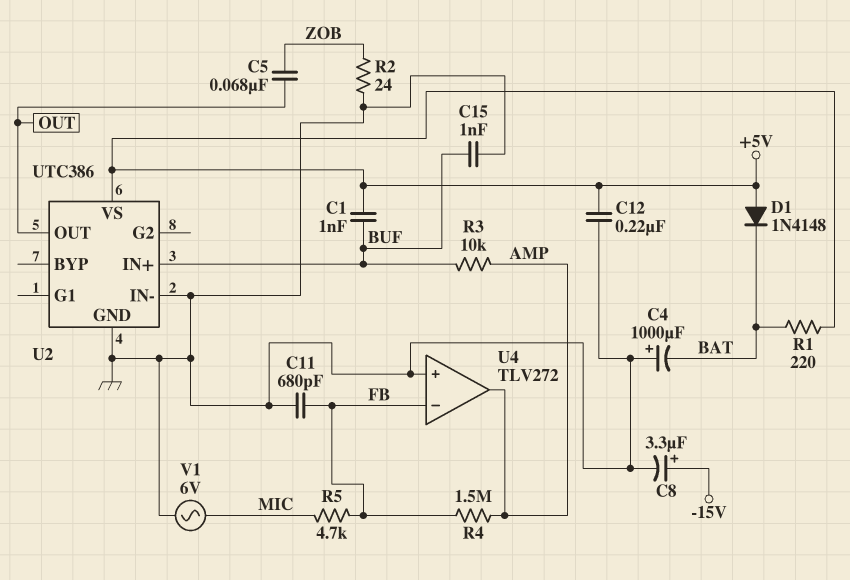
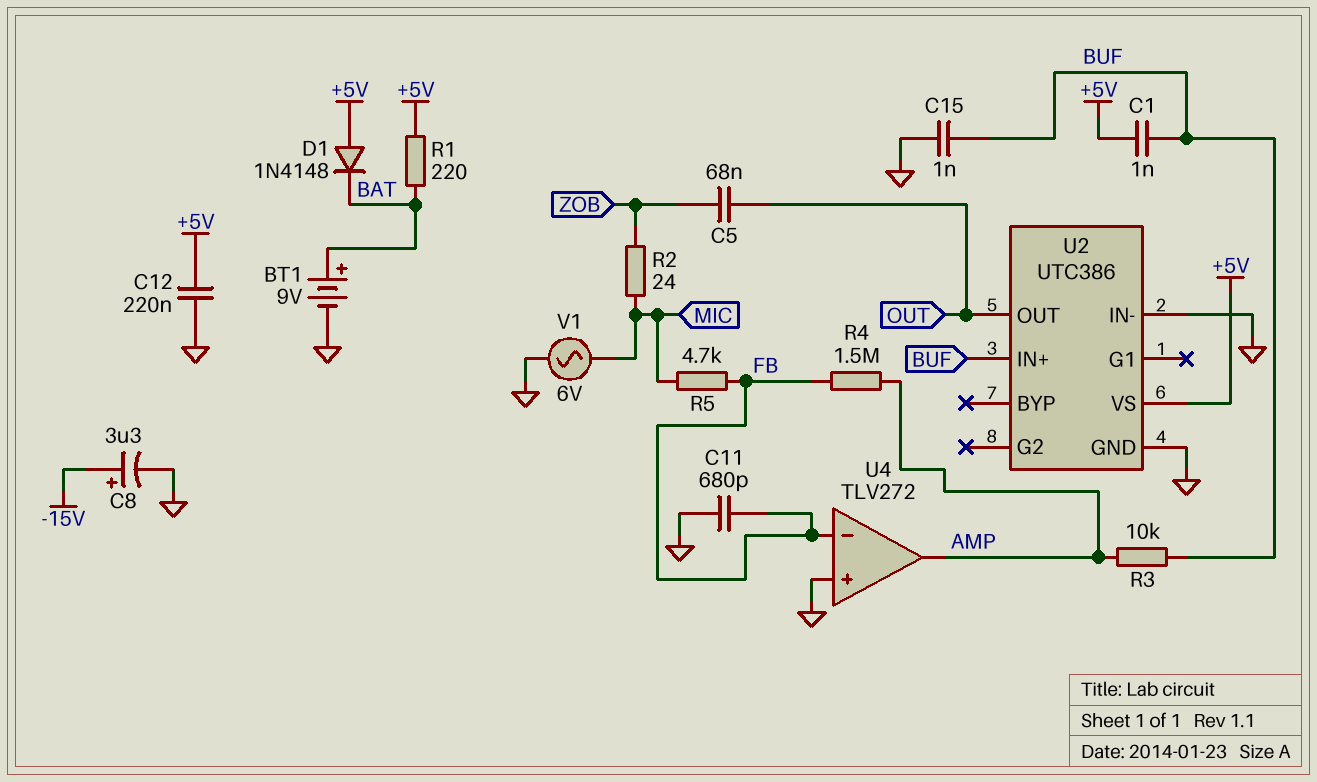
BT1: none -> 9V (plus BAT, minus GND)
C4: 1000uF (plus GND, minus BAT) -> none
R2: 24 (GND, ZOB) -> 24 (MIC, ZOB)

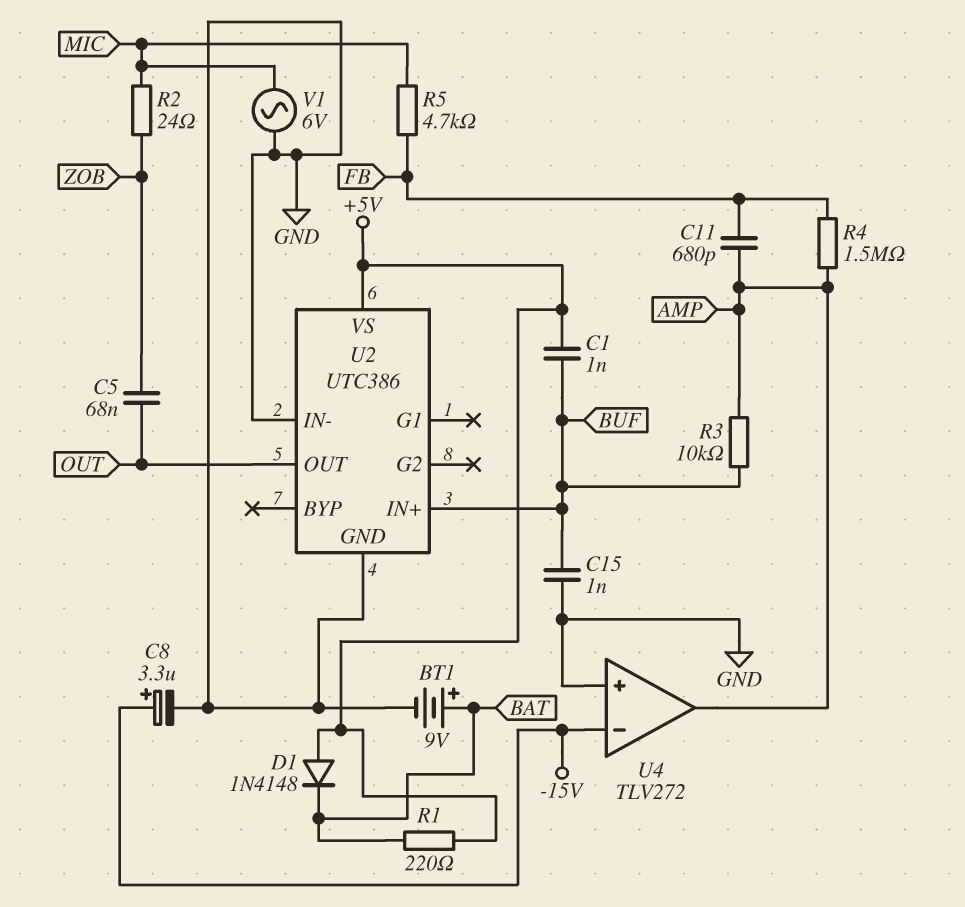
C11: 680pF (FB, GND) -> 680pF (AMP, FB)
C12: 220nF (+5V, GND) -> none
U4 pin in-: FB -> -15V

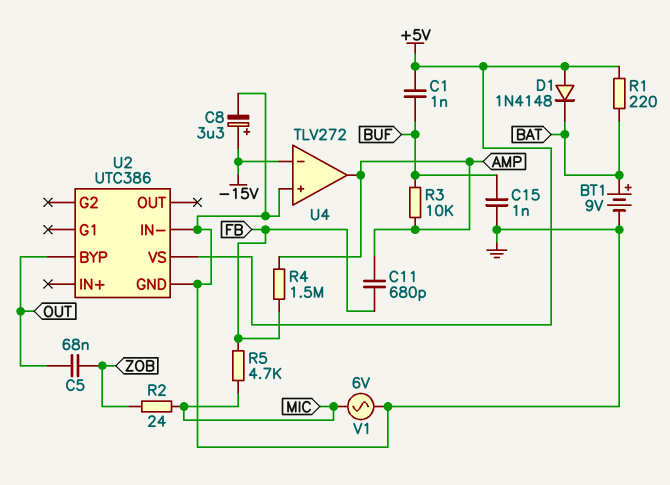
U2 pin BYP: none -> OUT
U2 pin IN+: BUF -> none
U2 pin OUT: OUT -> none

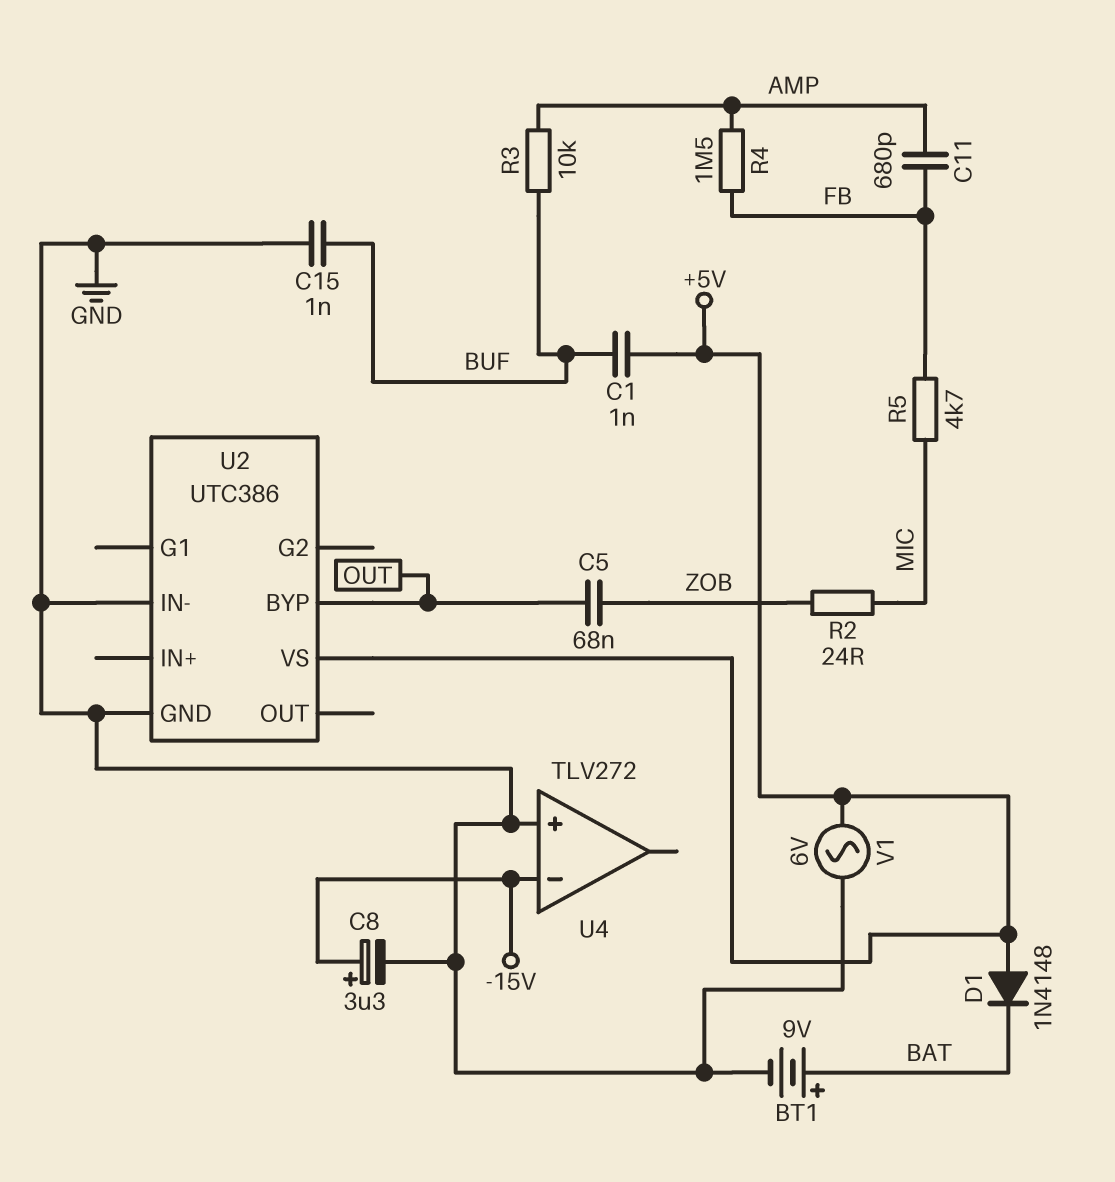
R1: 220 (+5V, BAT) -> none
U4 pin out: AMP -> none
V1: AC 6V (GND, MIC) -> AC 6V (+5V, GND)

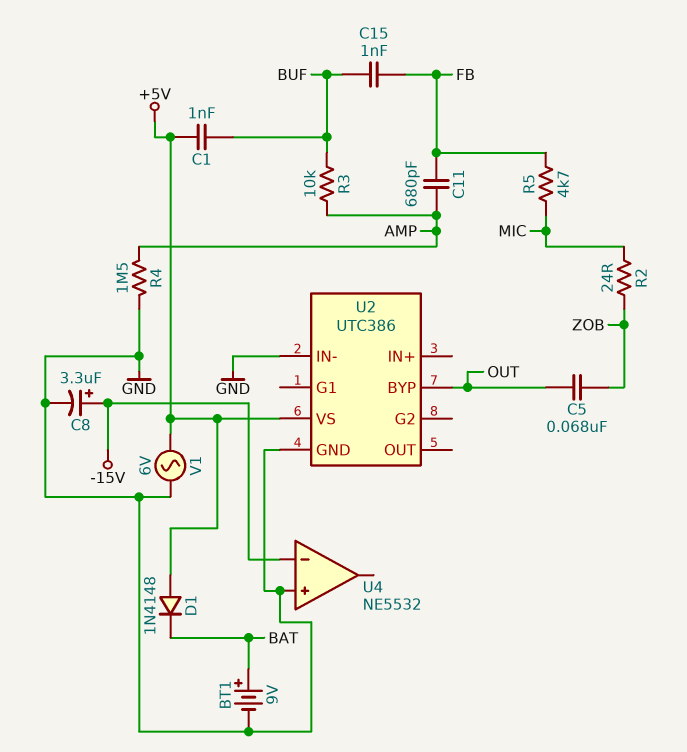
C15: 1nF (BUF, GND) -> 1nF (BUF, FB)
R4: 1.5M (AMP, FB) -> 1.5M (AMP, GND)
U4: TLV272 -> NE5532

